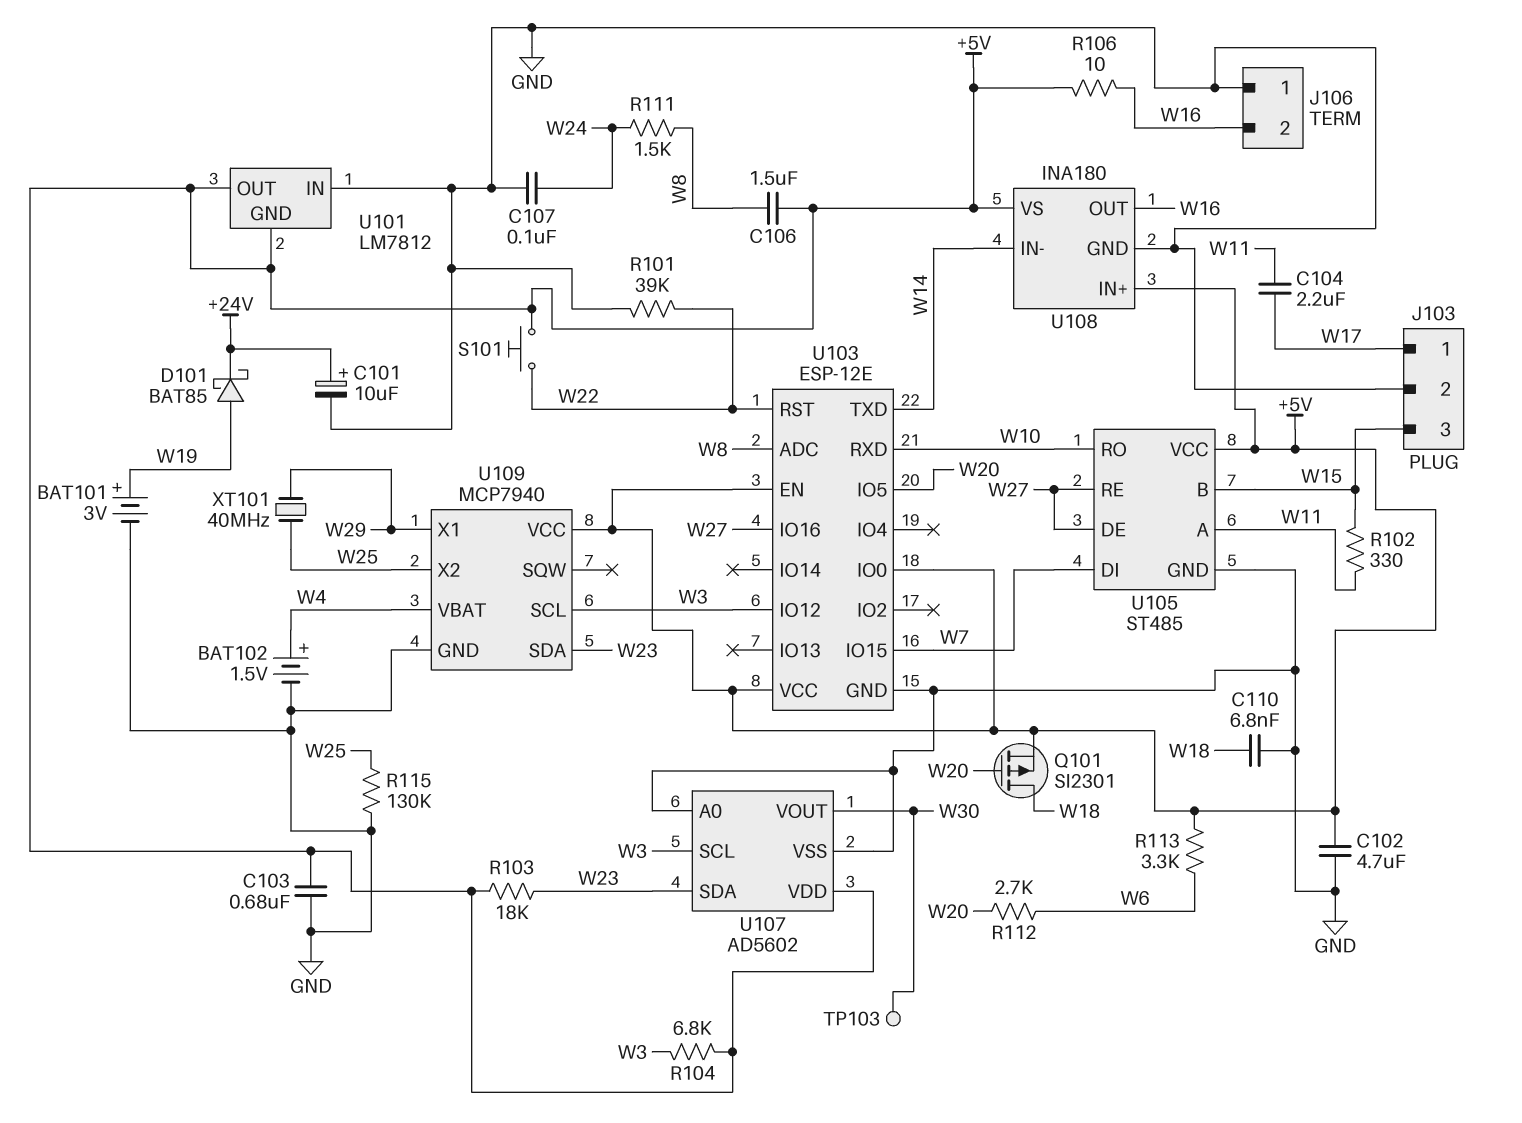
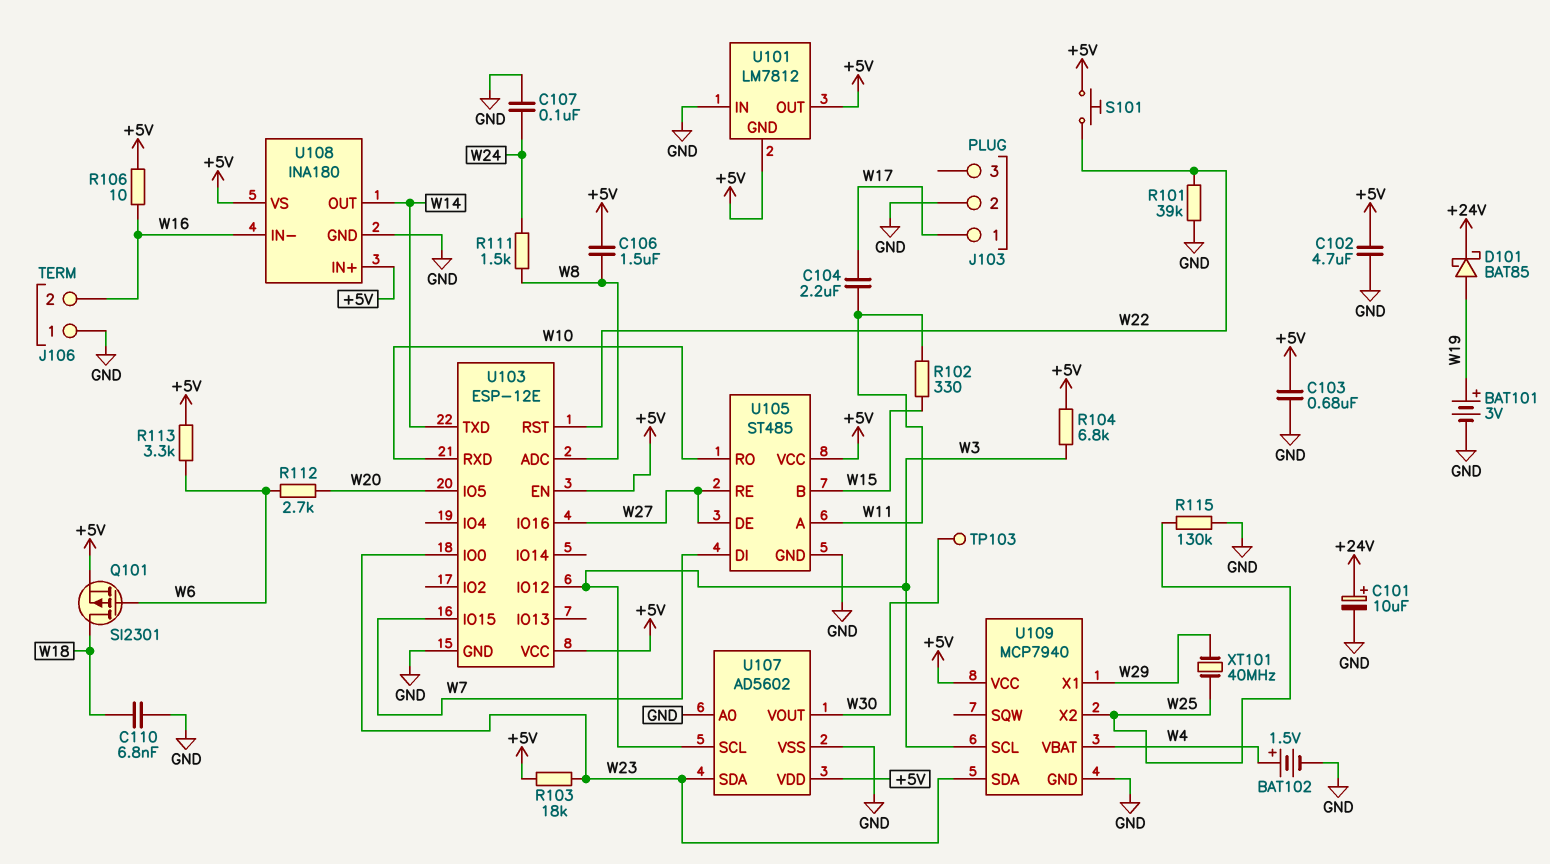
J103 pin 3: W15 -> none
Q101: PMOS SI2301 (G W20, D W18, S +5V) -> PMOS SI2301 (G W6, D W18, S +5V)
U103 pin IO0: +5V -> W23
U108 pin IN-: W14 -> W16
U108 pin OUT: W16 -> W14

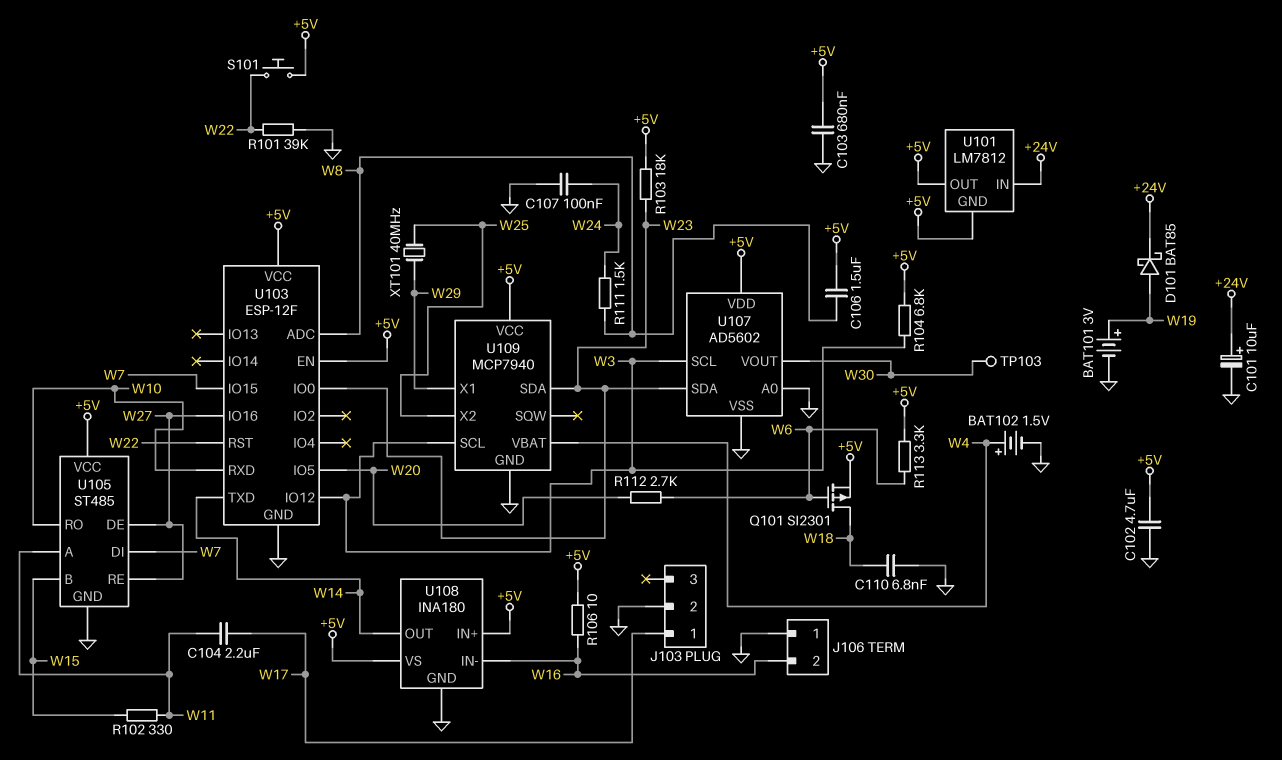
R115: 130k (GND, W25) -> none
U101 pin IN: GND -> +24V
U103: ESP-12E -> ESP-12F

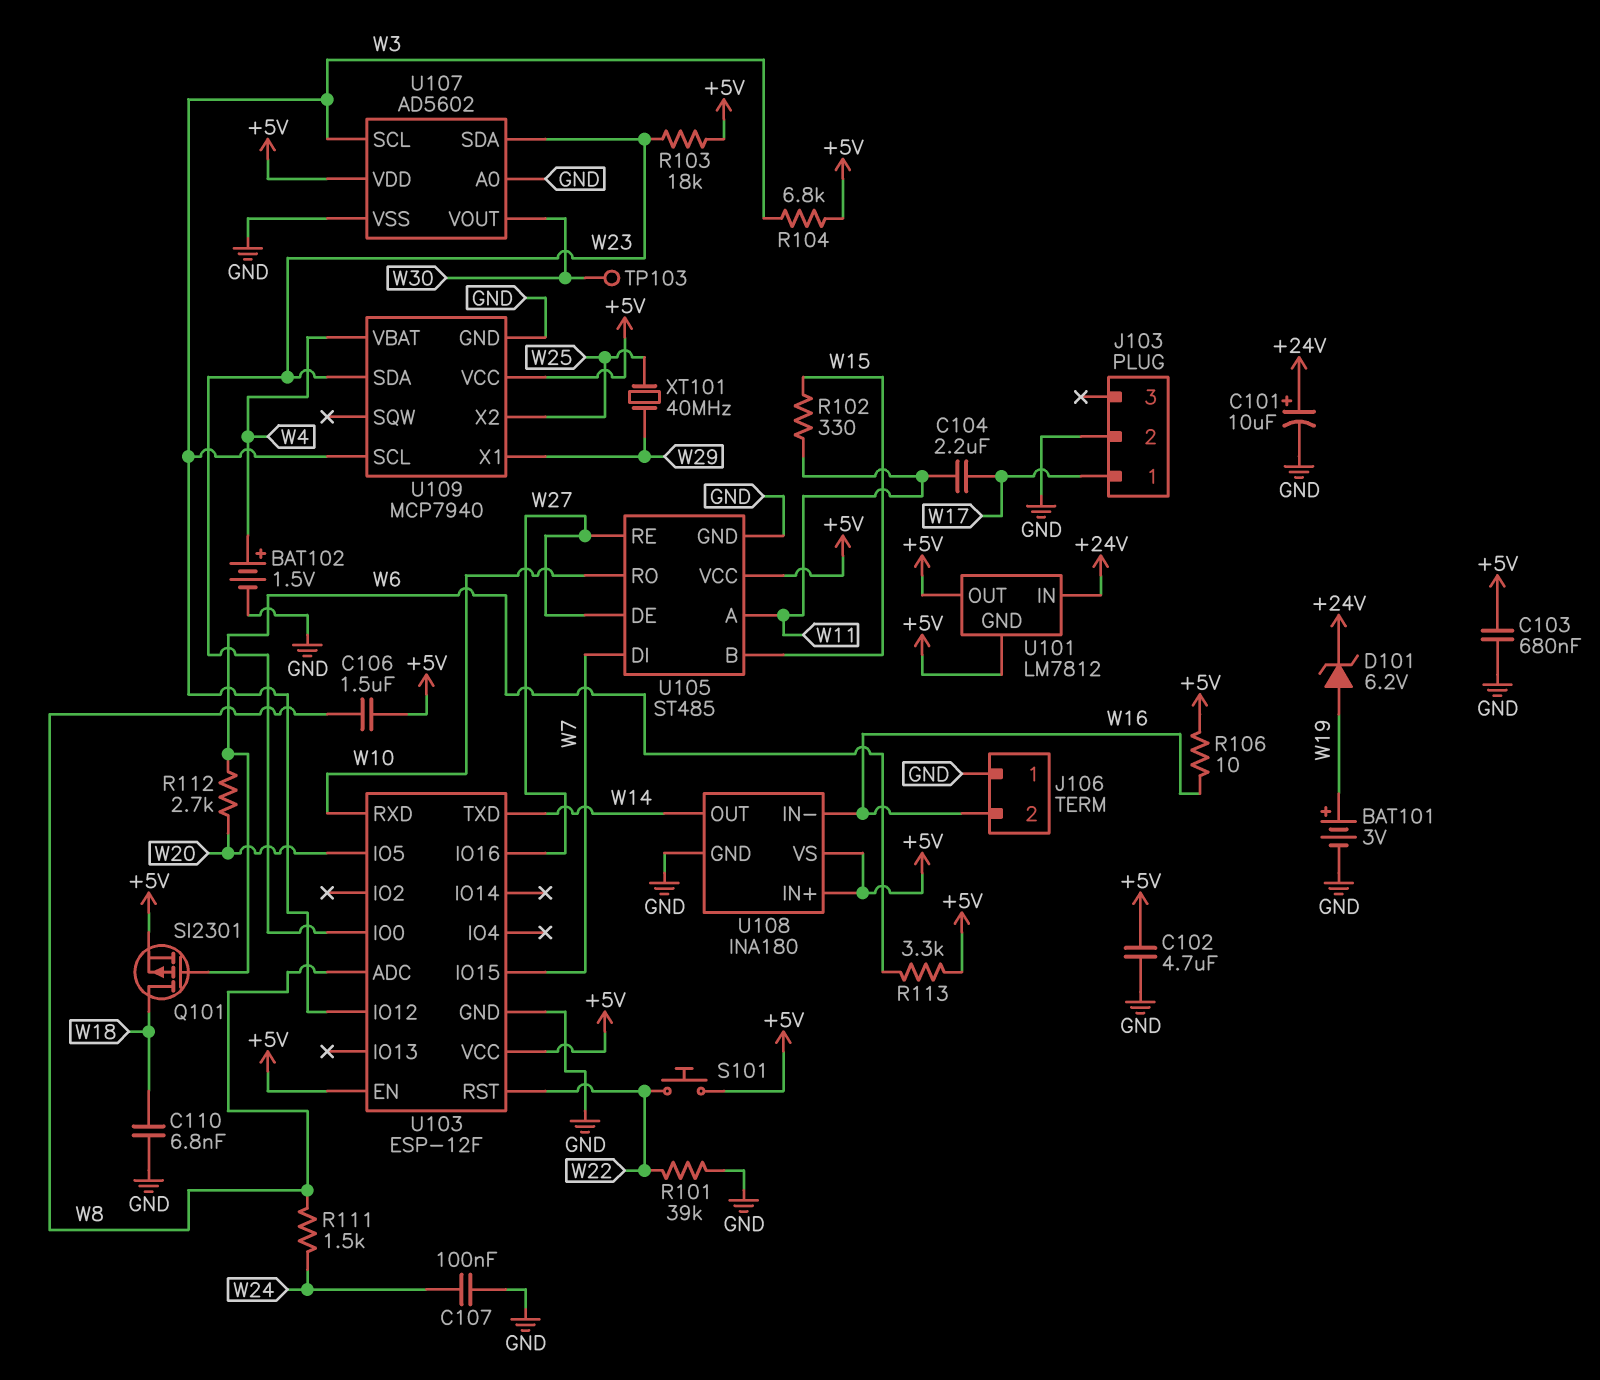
D101: schottky BAT85 (A W19, K +24V) -> zener 6.2V (A W19, K +24V)

